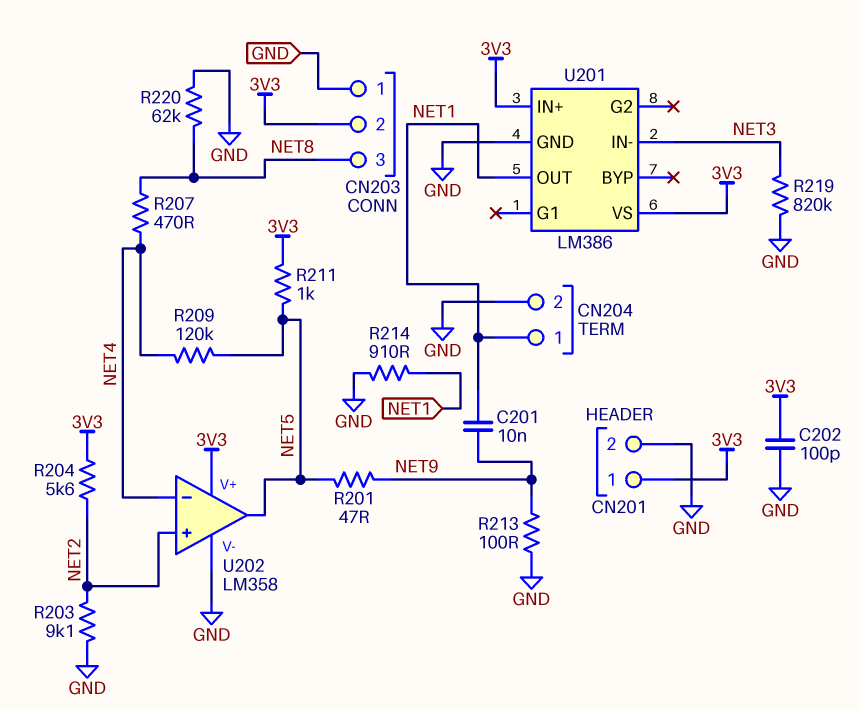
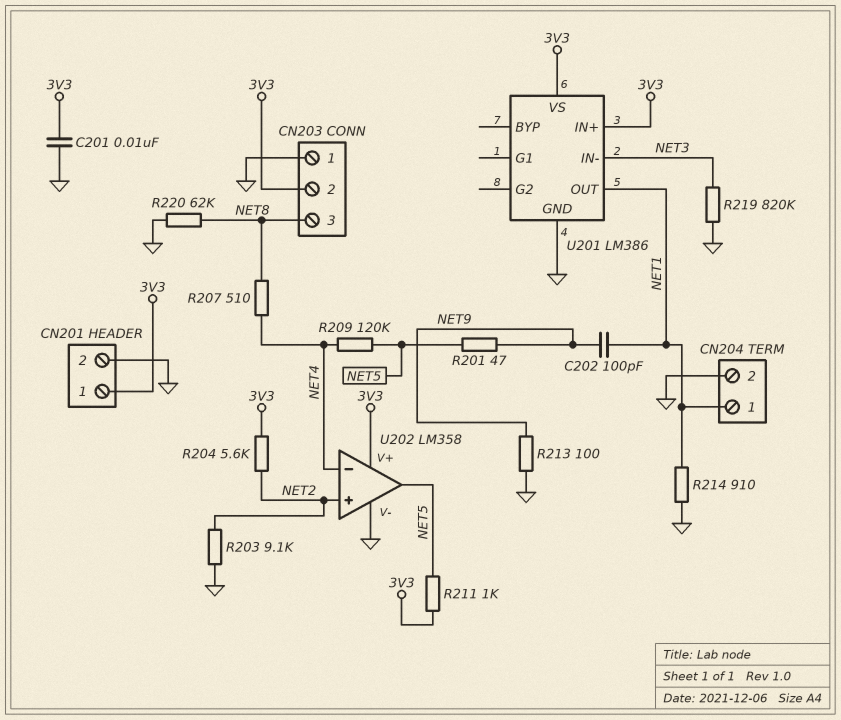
C201: 10nF (NET1, NET9) -> 10nF (3V3, GND)
C202: 100pF (3V3, GND) -> 100pF (NET1, NET9)
R207: 470 (NET4, NET8) -> 510 (NET4, NET8)

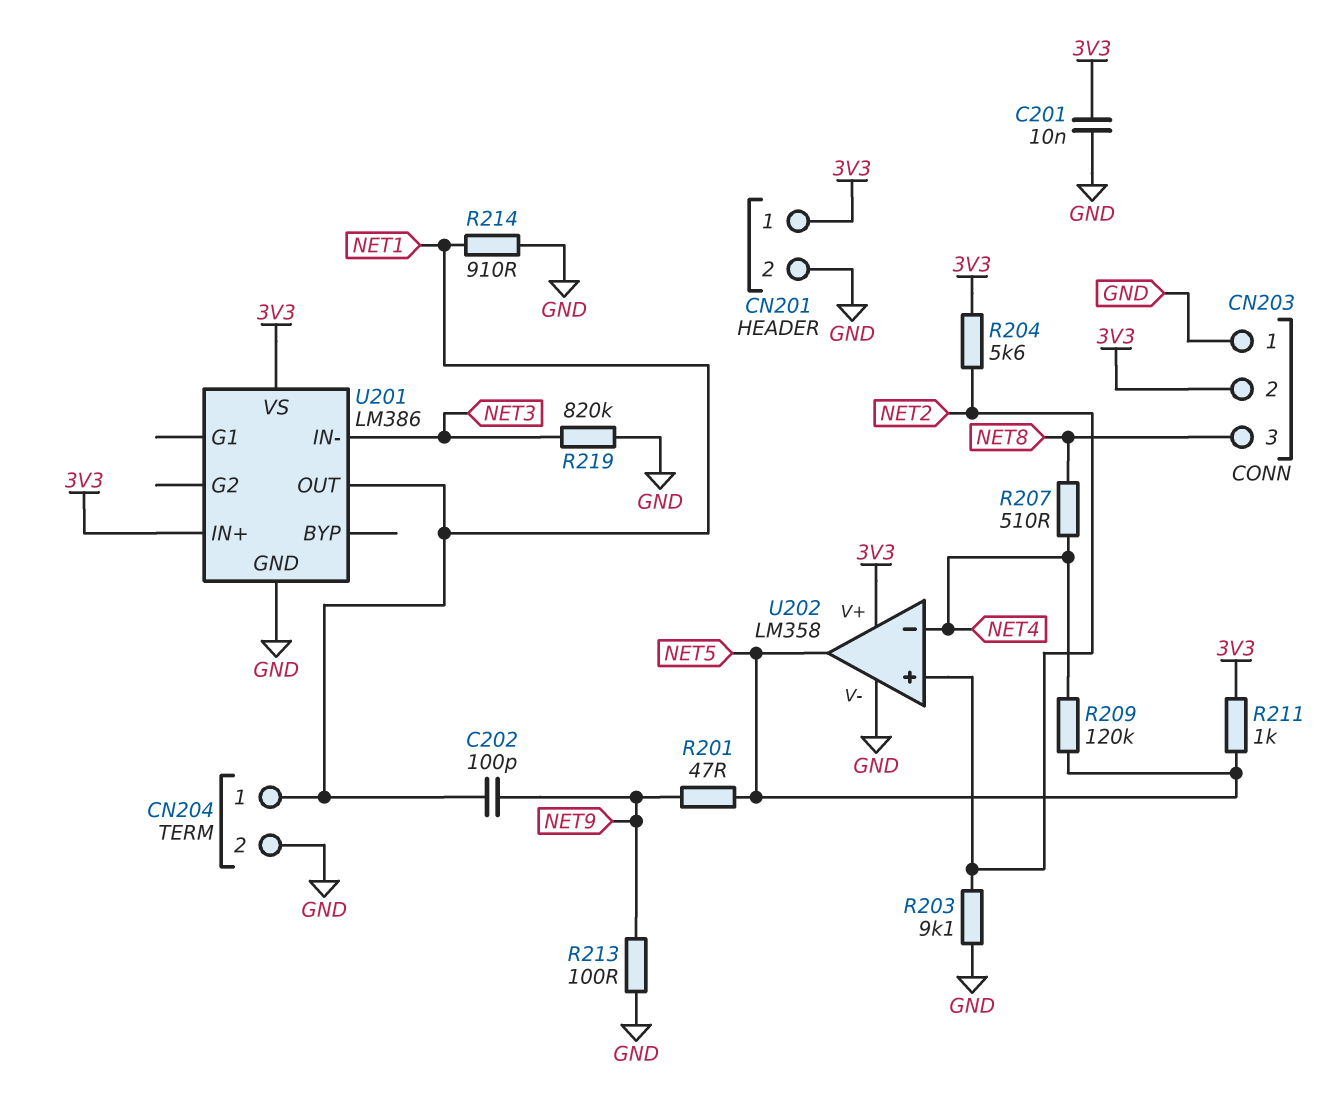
R220: 62k (GND, NET8) -> none

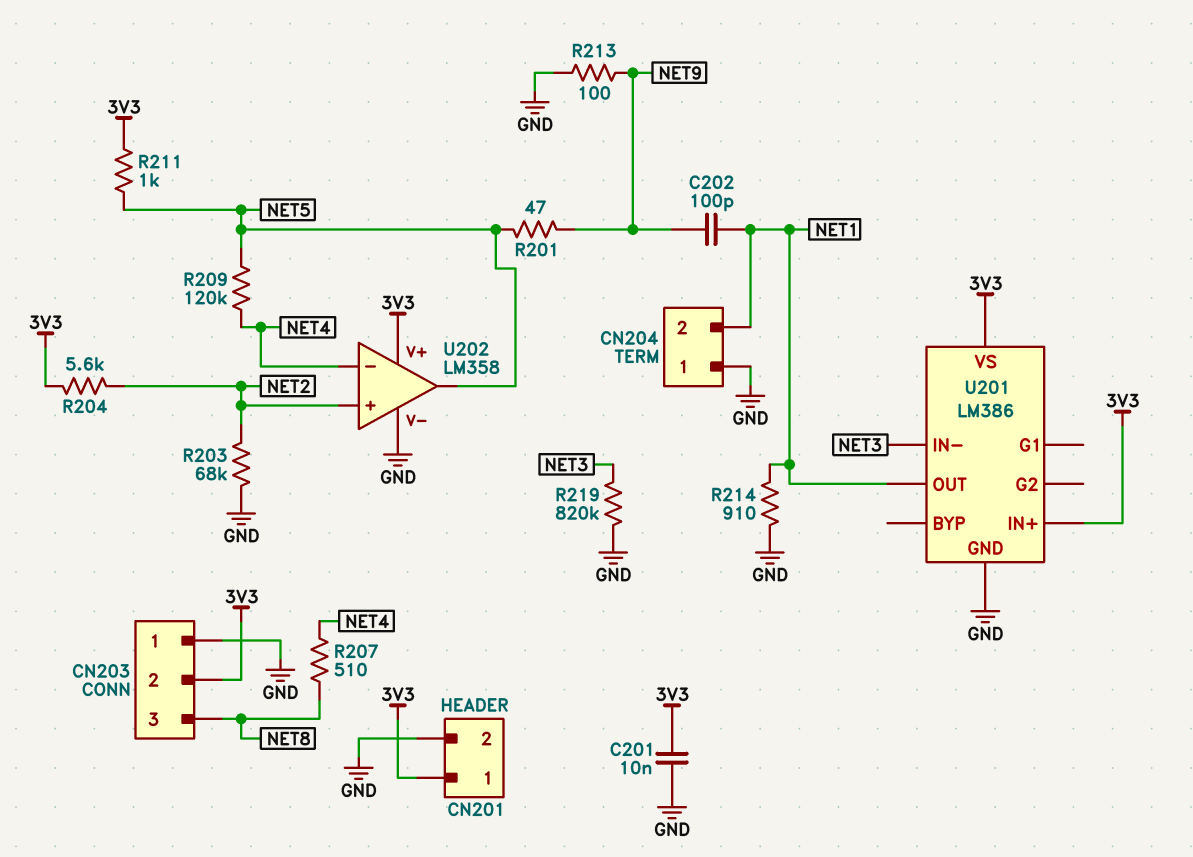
CN204 pin 1: NET1 -> GND
CN204 pin 2: GND -> NET1
R203: 9.1k (GND, NET2) -> 68k (GND, NET2)

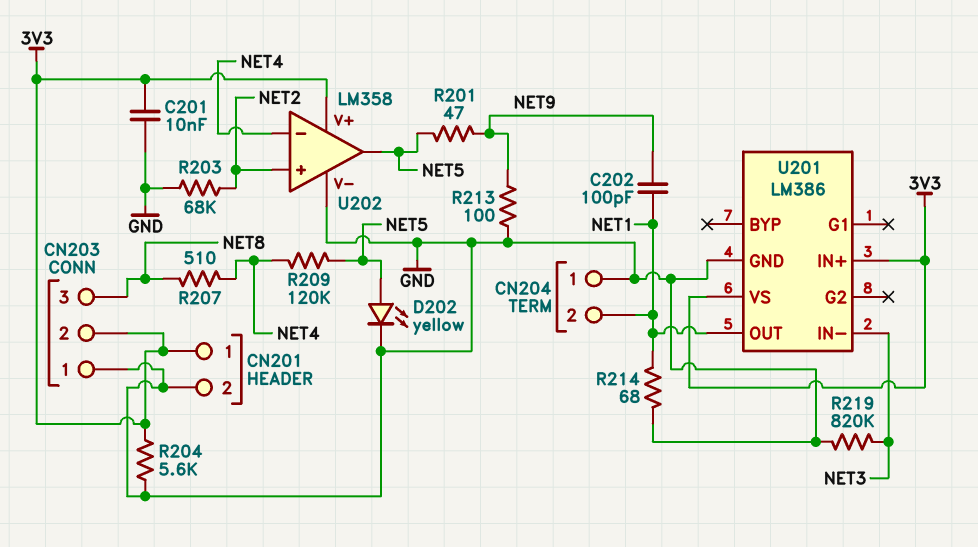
D202: none -> LED yellow (A NET5, K GND)
R204: 5.6k (3V3, NET2) -> 5.6k (3V3, GND)
R211: 1k (3V3, NET5) -> none
R214: 910 (GND, NET1) -> 68 (GND, NET1)

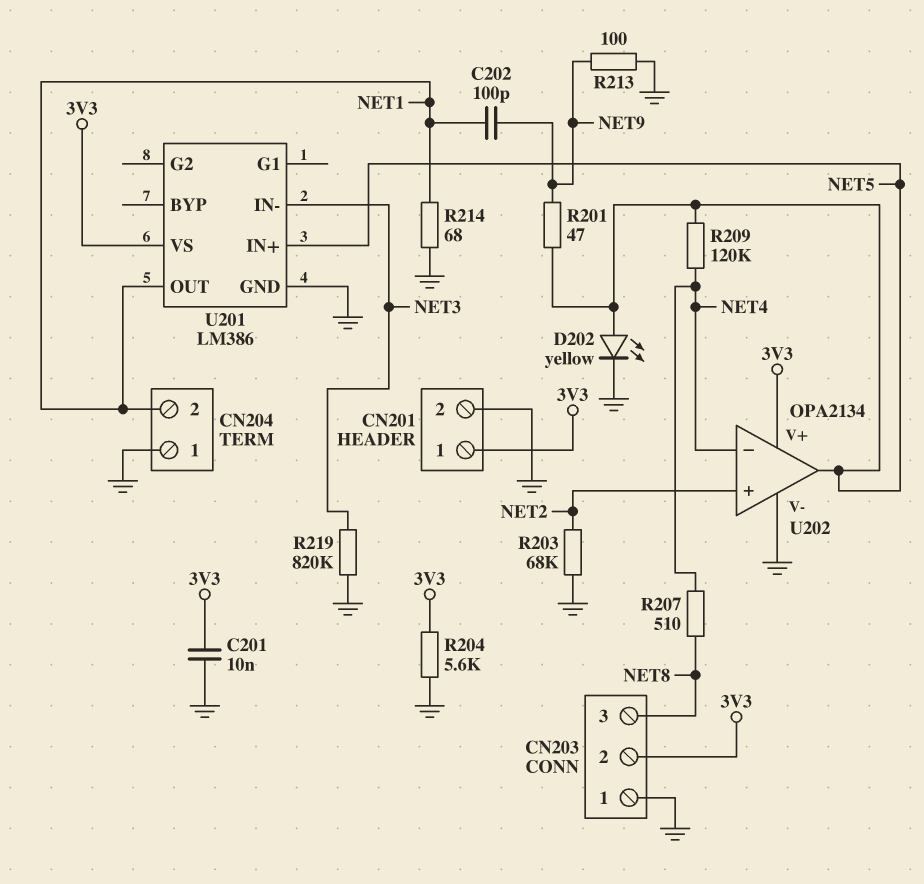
U201 pin IN+: 3V3 -> NET5
U202: LM358 -> OPA2134

